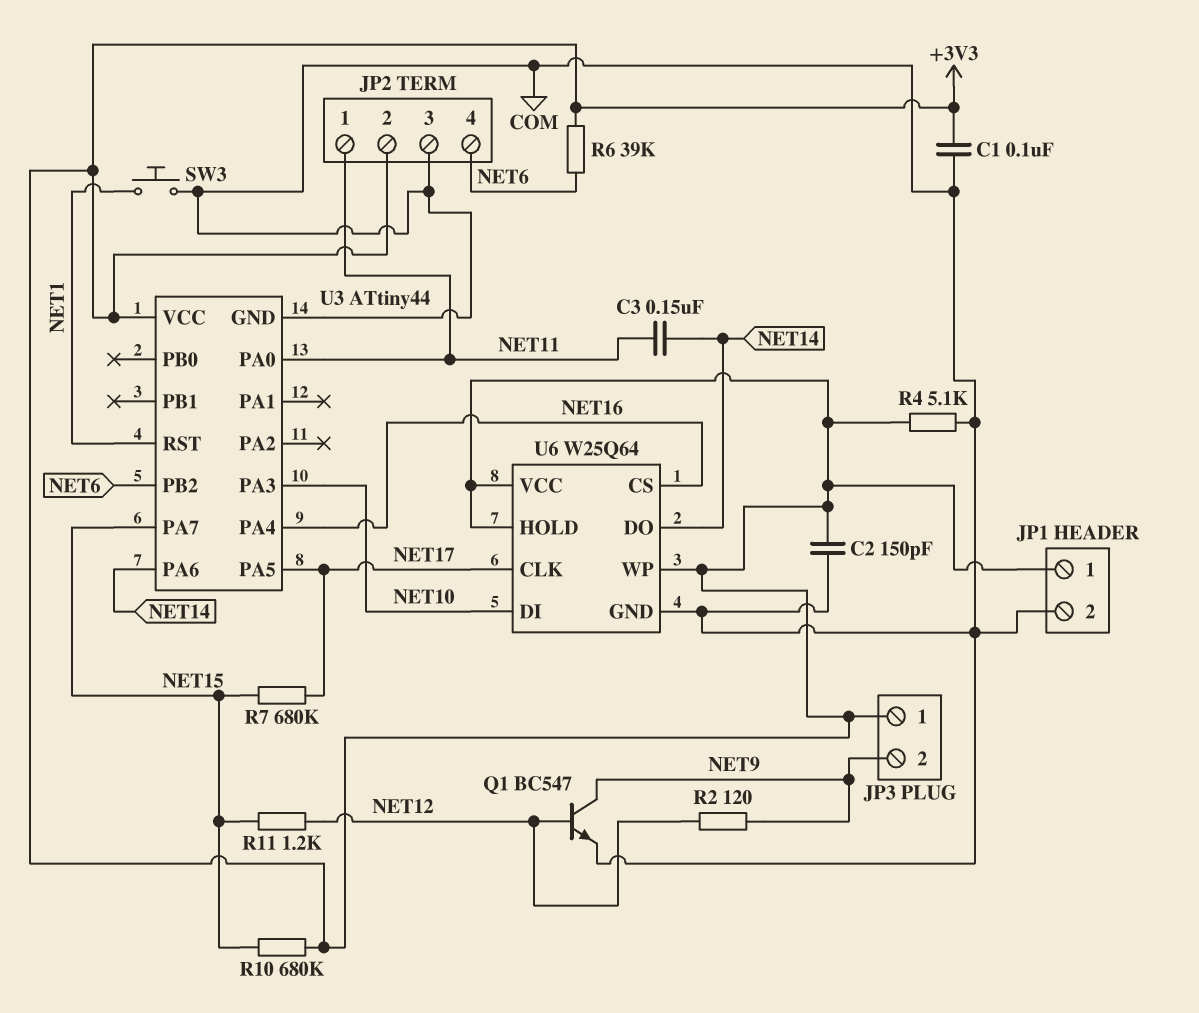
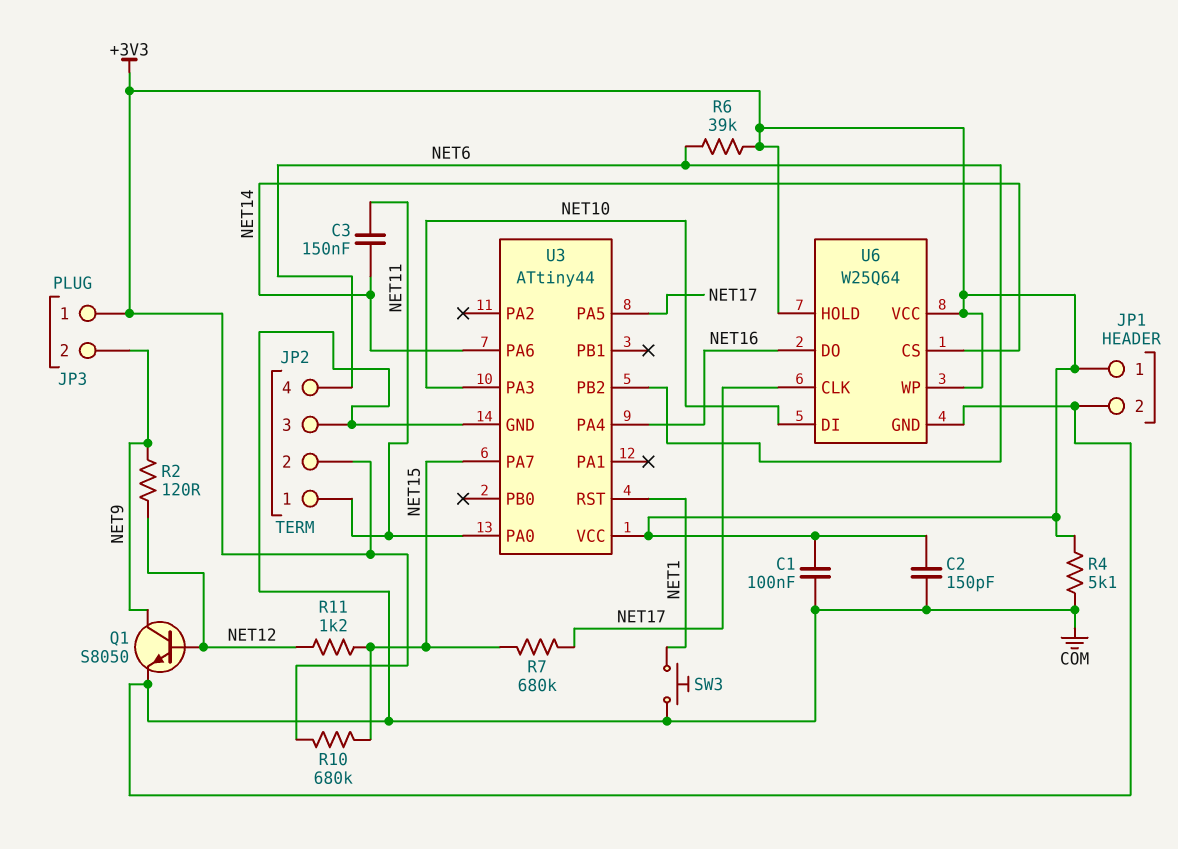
Q1: NPN BC547 (B NET12, C NET9, E COM) -> NPN S8050 (B NET12, C NET9, E COM)
U6 pin CS: NET16 -> NET14
U6 pin DO: NET14 -> NET16

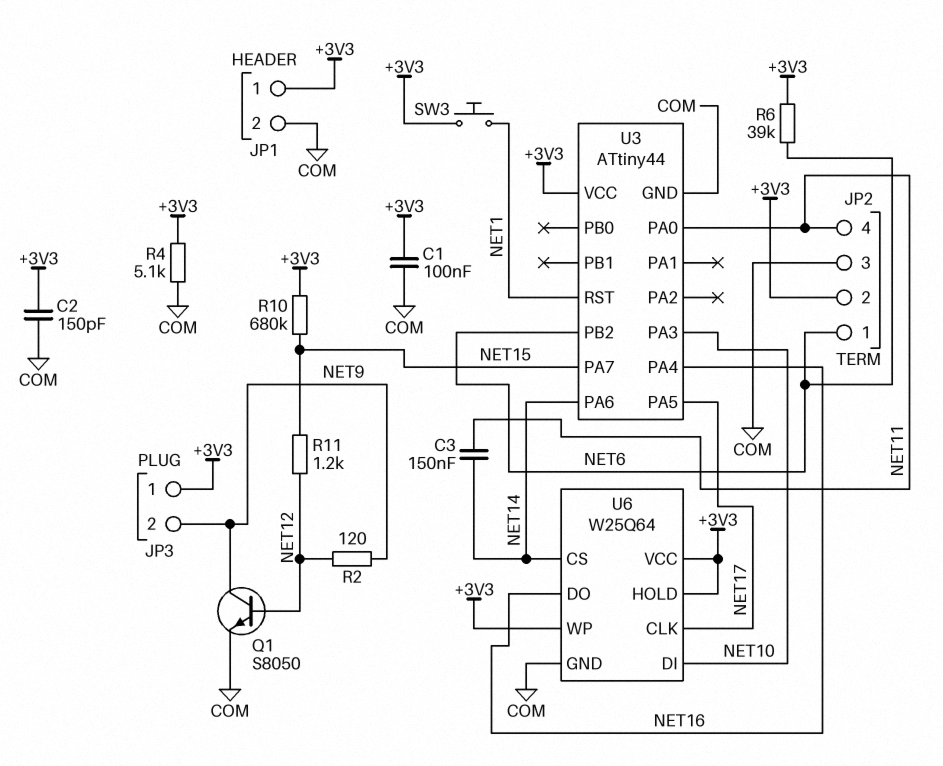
JP2 pin 1: NET11 -> NET6
JP2 pin 4: NET6 -> NET11
R7: 680k (NET15, NET17) -> none
SW3: button (COM, NET1) -> button (+3V3, NET1)

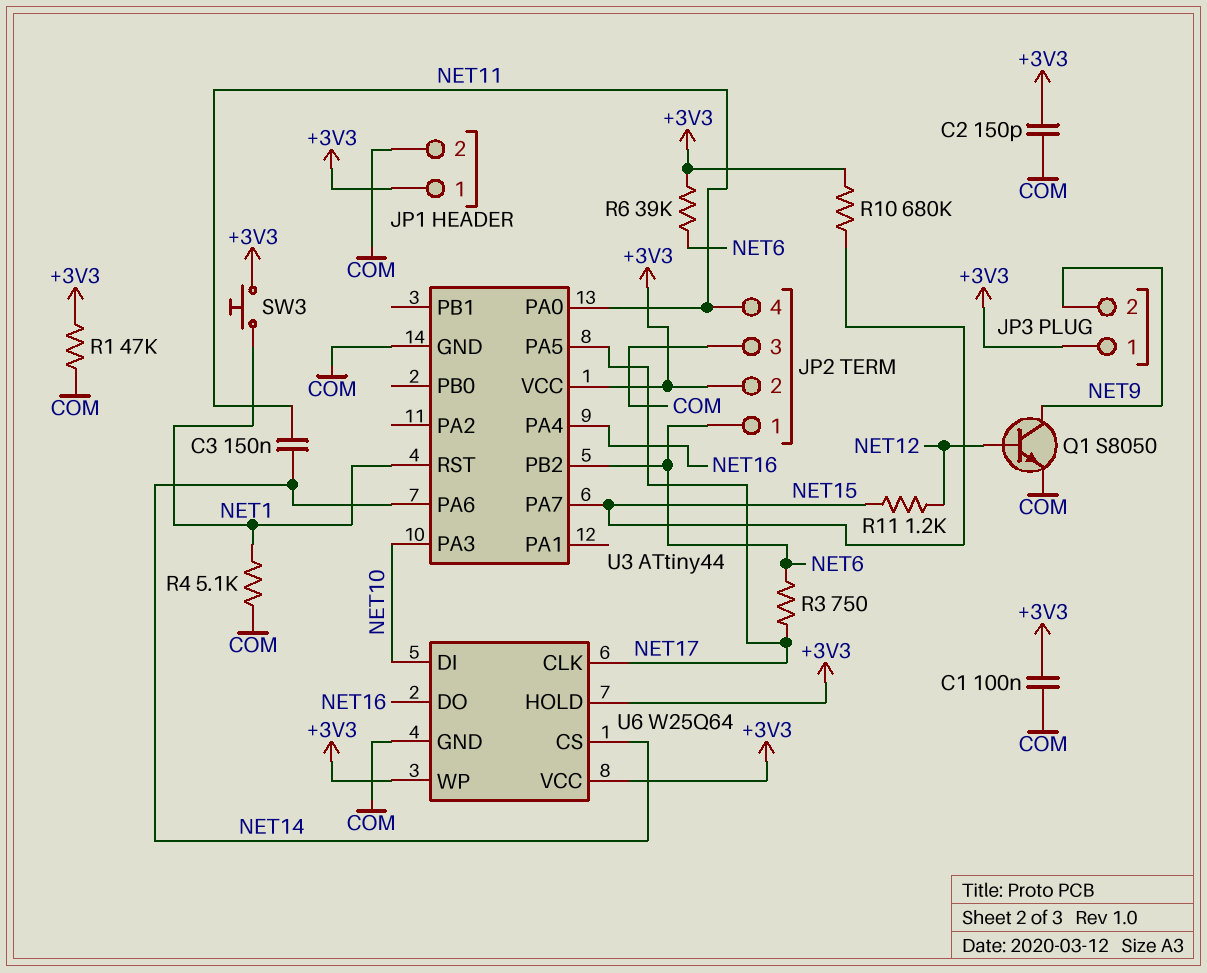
R1: none -> 47k (+3V3, COM)
R2: 120 (NET9, NET12) -> none
R3: none -> 750 (NET6, NET17)
R4: 5.1k (+3V3, COM) -> 5.1k (COM, NET1)

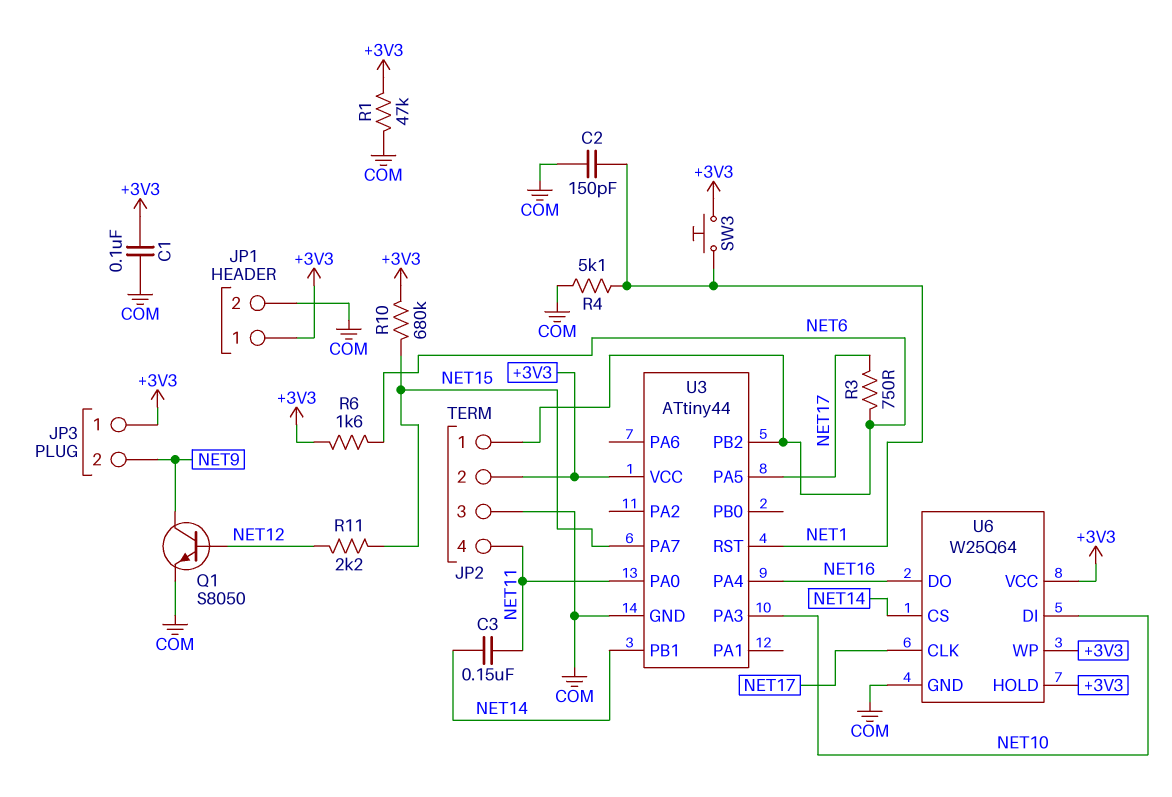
C2: 150pF (+3V3, COM) -> 150pF (COM, NET1)
R6: 39k (+3V3, NET6) -> 1.6k (+3V3, NET6)
R11: 1.2k (NET12, NET15) -> 2.2k (NET12, NET15)
U3 pin PA6: NET14 -> none
U3 pin PB1: none -> NET14

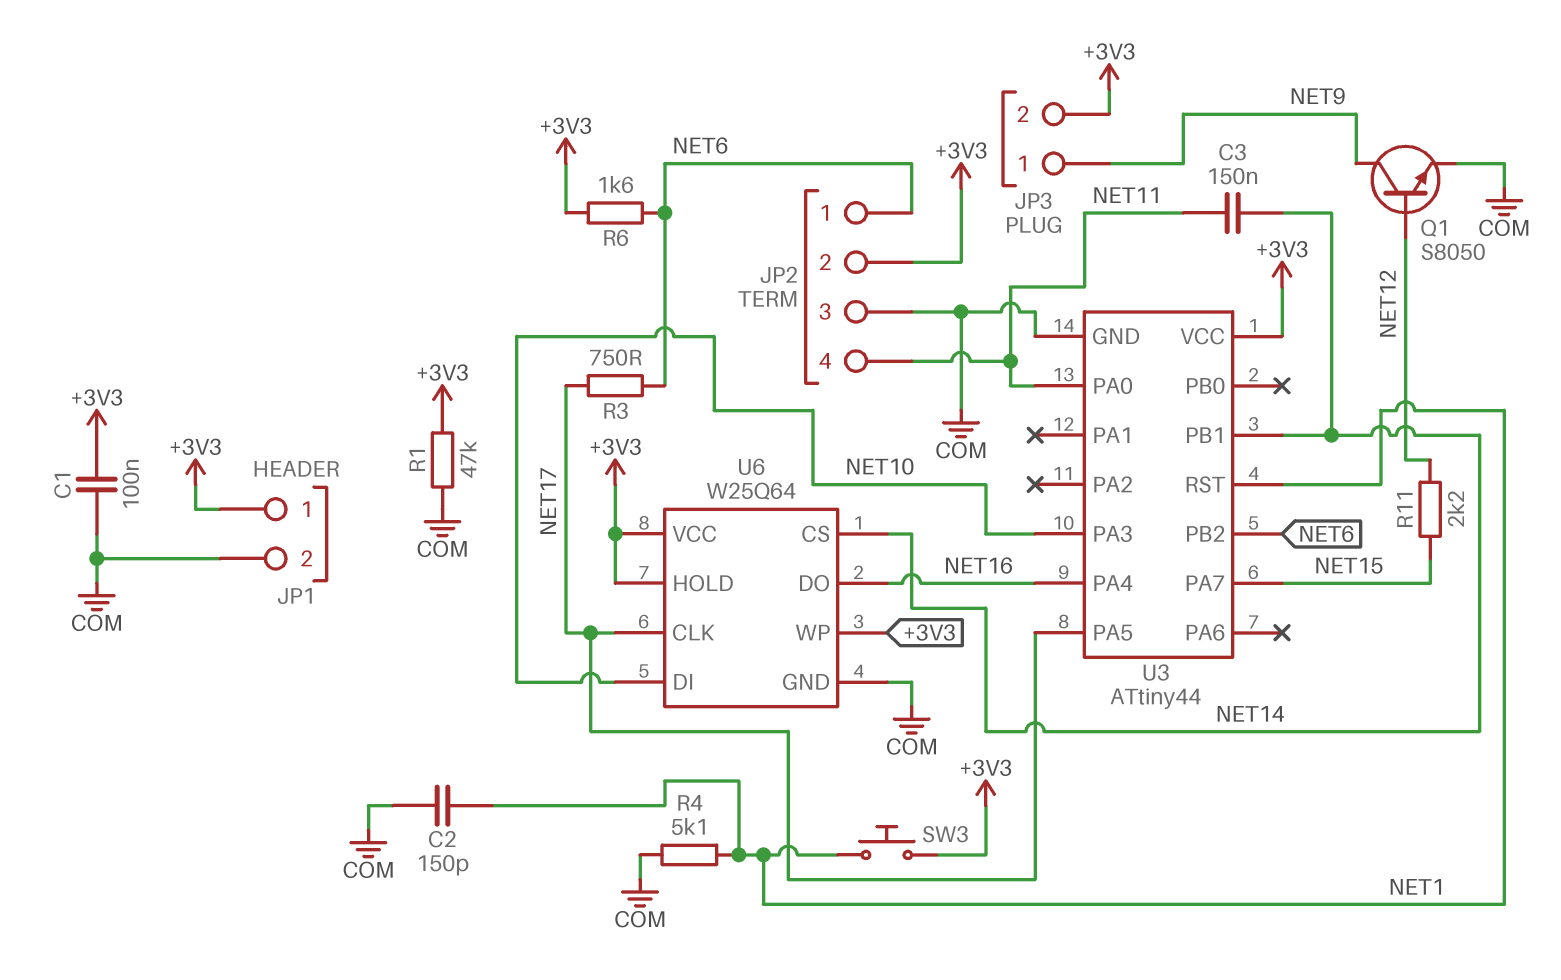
JP3 pin 1: +3V3 -> NET9
JP3 pin 2: NET9 -> +3V3
R10: 680k (+3V3, NET15) -> none

